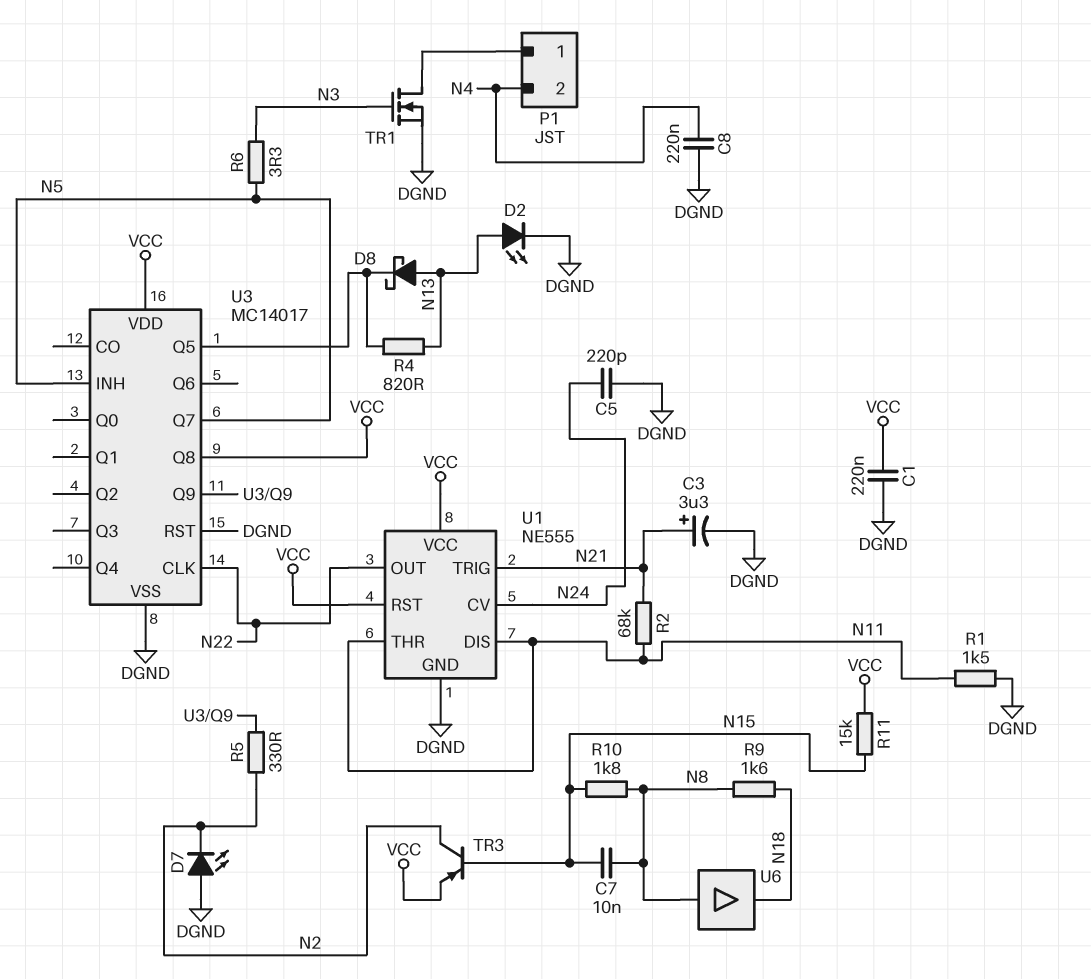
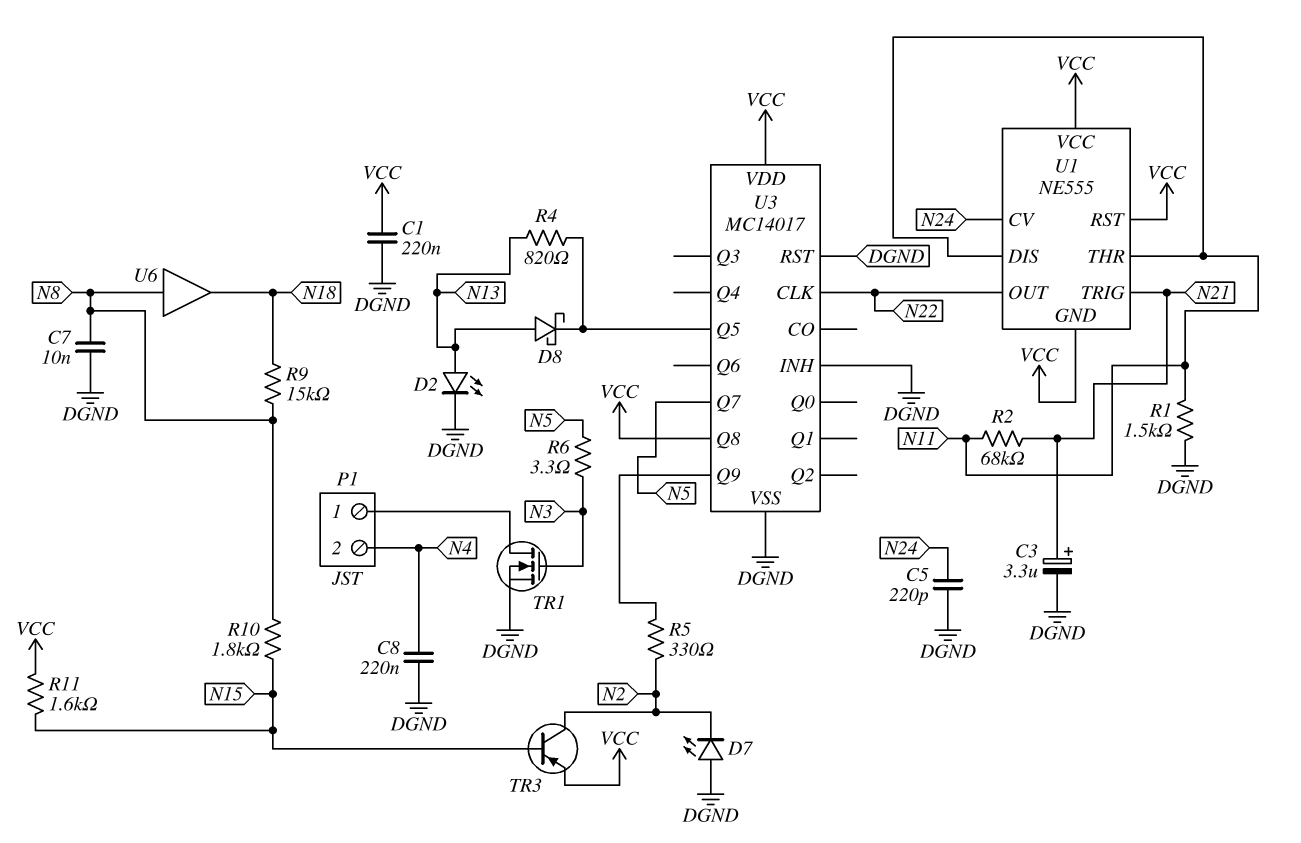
C7: 10nF (N8, N15) -> 10nF (DGND, N8)
R9: 1.6k (N8, N18) -> 15k (N8, N18)
R11: 15k (N15, VCC) -> 1.6k (N15, VCC)
U1 pin GND: DGND -> VCC
U3 pin INH: N5 -> DGND

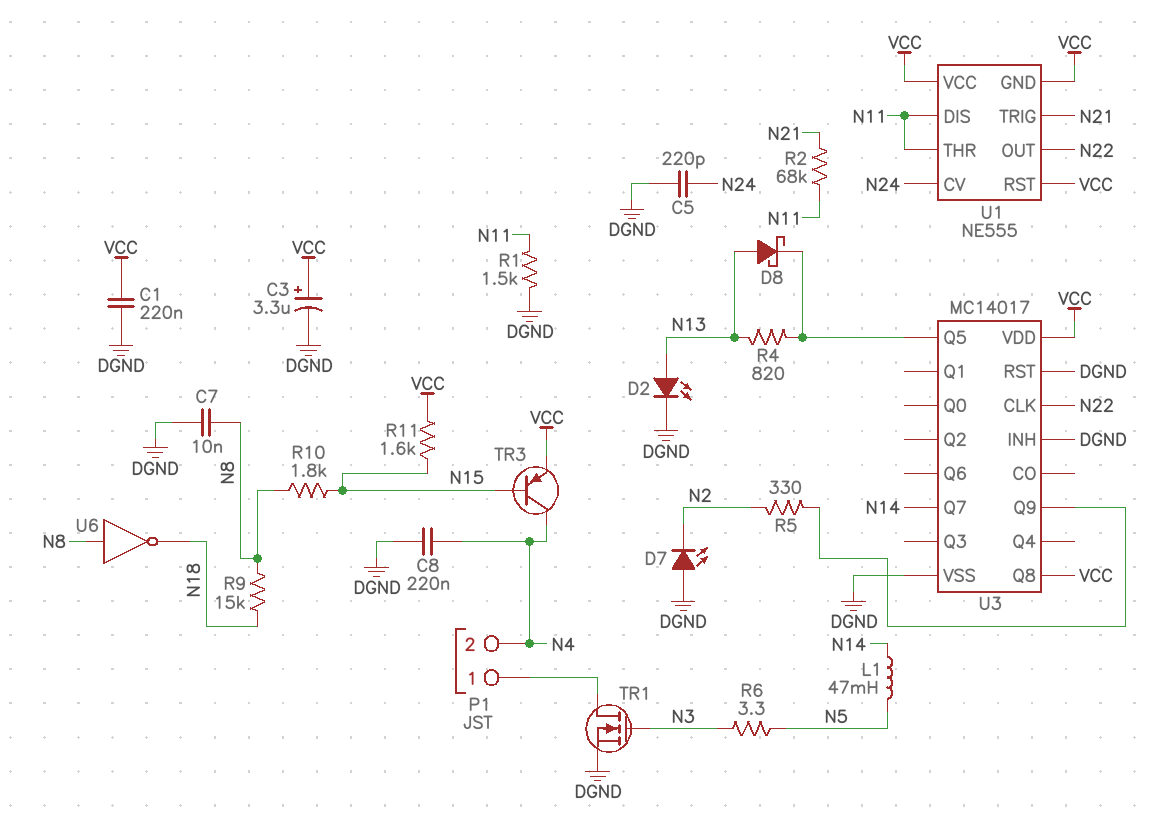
C3: 3.3uF (plus N21, minus DGND) -> 3.3uF (plus VCC, minus DGND)
L1: none -> 47mH (N5, N14)
TR3: PNP (B N15, C N2, E VCC) -> PNP (B N15, C N4, E VCC)
U3 pin Q7: N5 -> N14
U6: buffer (in N8, out N18) -> NOT (in N8, out N18)

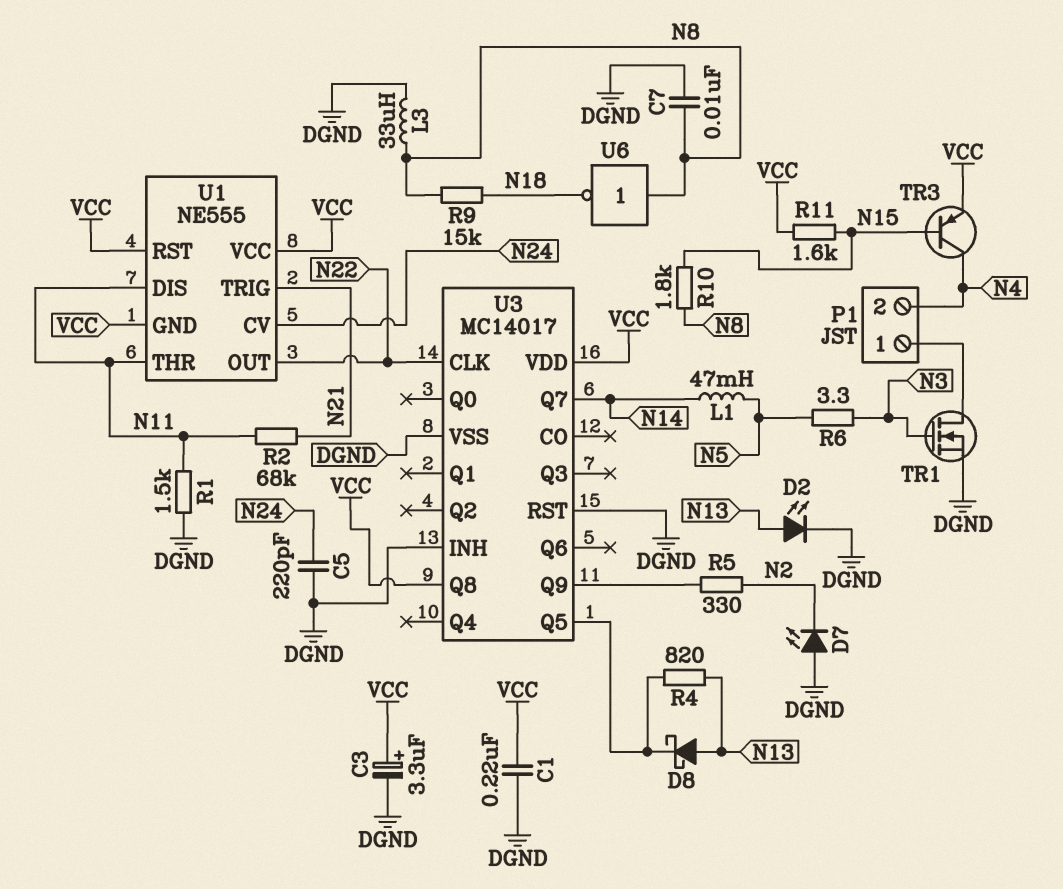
C8: 220nF (DGND, N4) -> none
L3: none -> 33uH (DGND, N8)

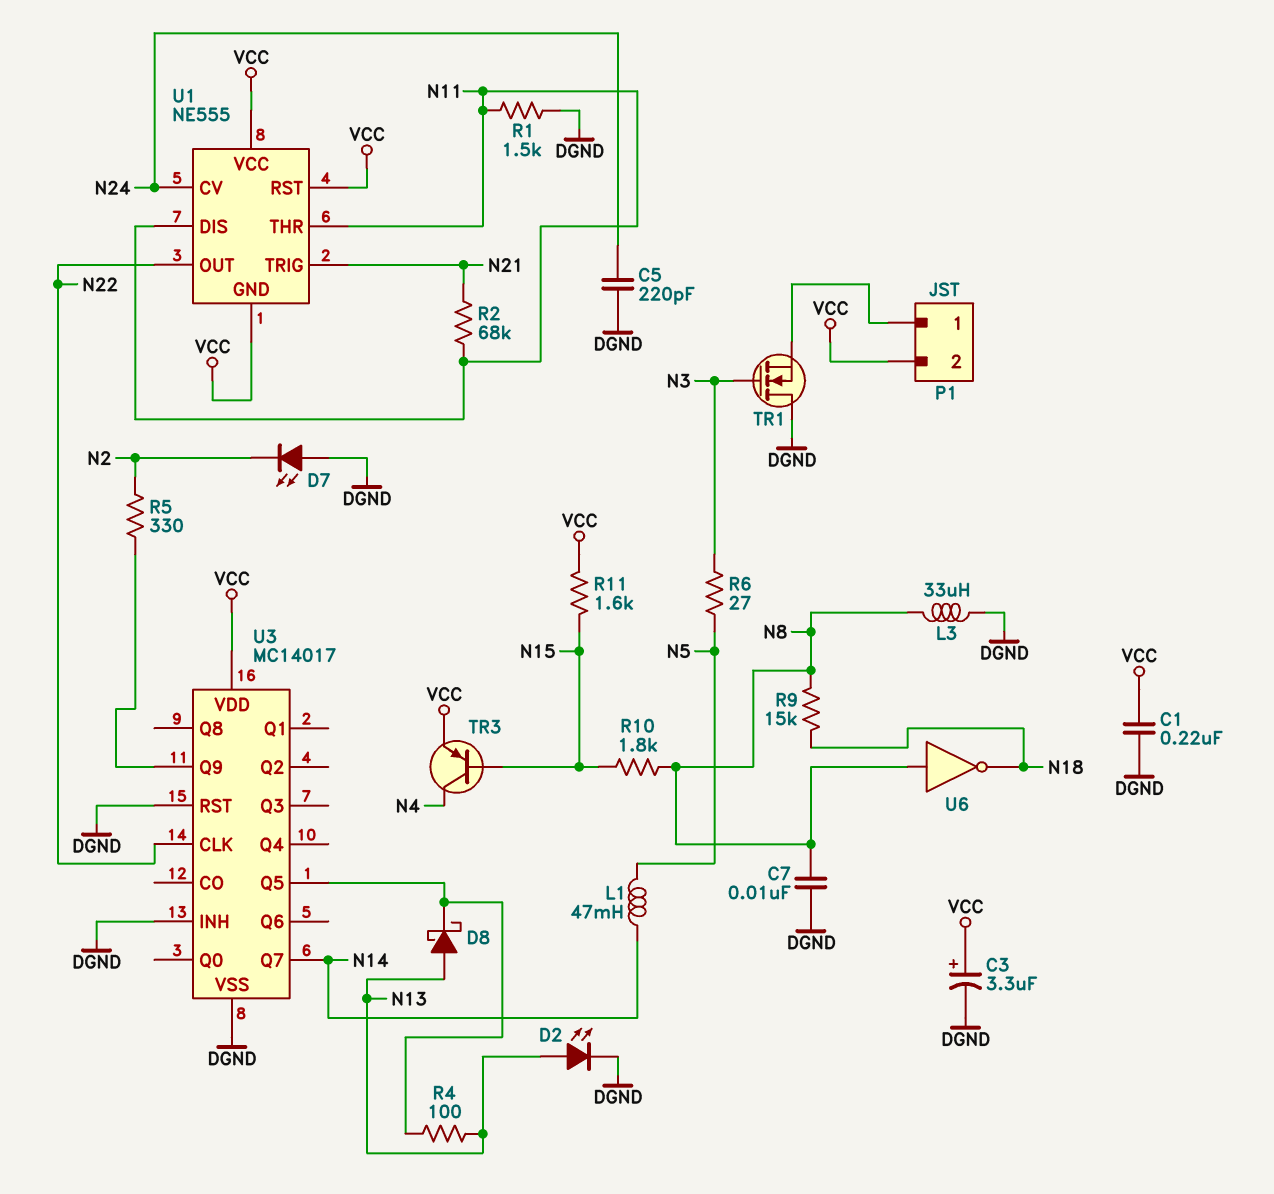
P1 pin 2: N4 -> VCC
R4: 820 (N13, U3/Q5) -> 100 (N13, U3/Q5)
R6: 3.3 (N3, N5) -> 27 (N3, N5)
TR1: NMOS (G N3, D P1/1, S DGND) -> NMOS (G N3, D DGND, S P1/1)
U3 pin Q8: VCC -> none

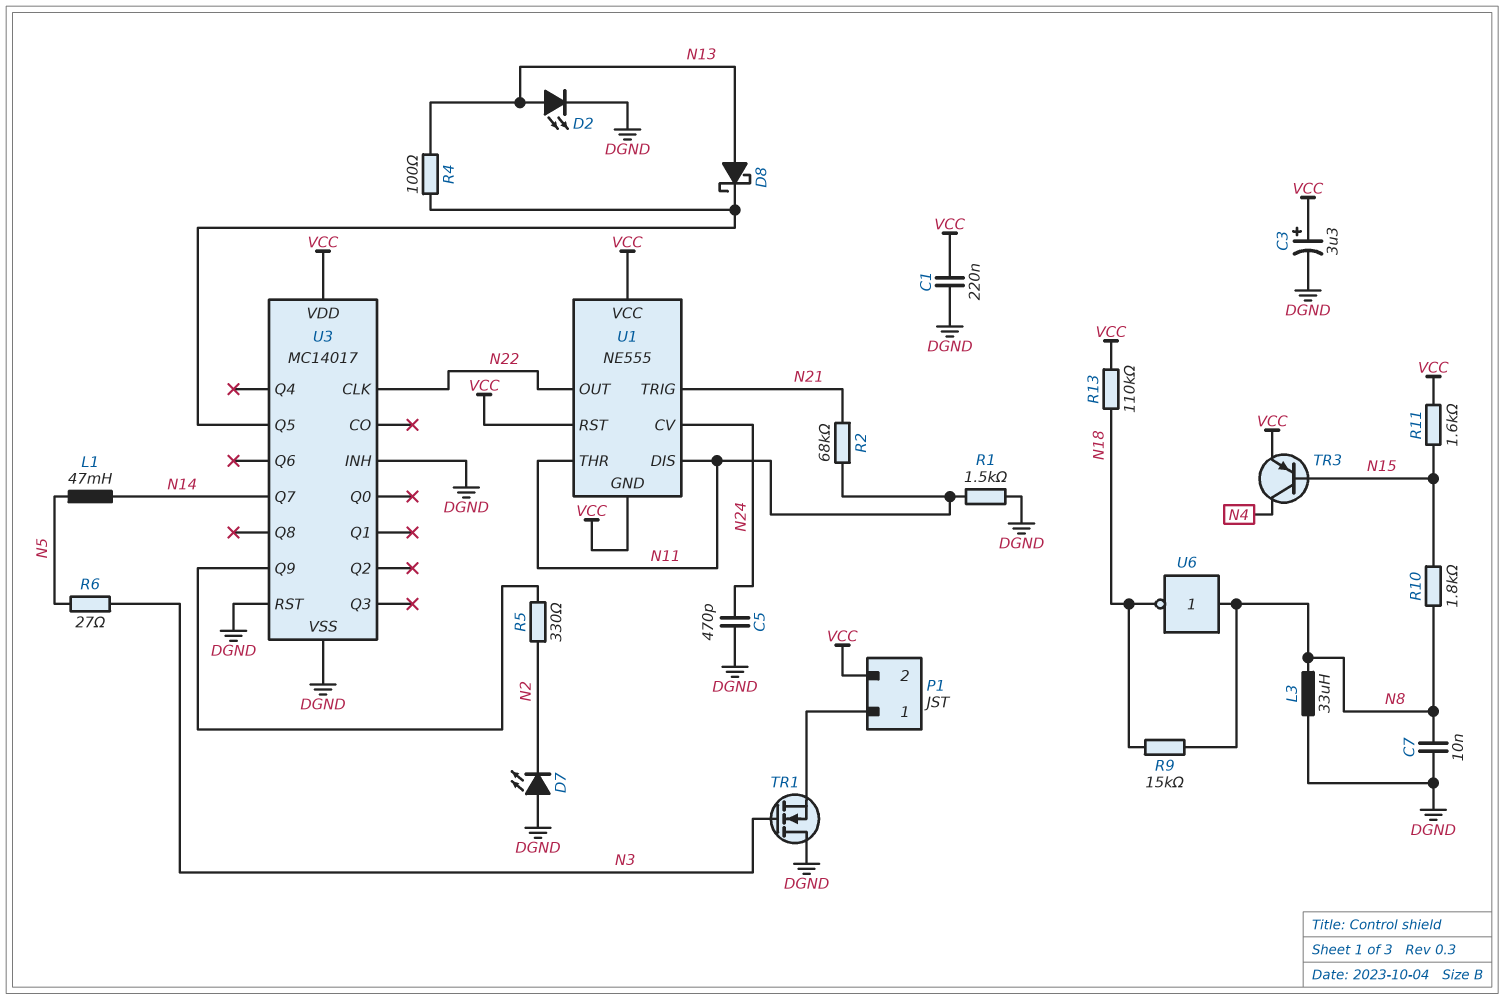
C5: 220pF (DGND, N24) -> 470pF (DGND, N24)
R13: none -> 110k (N18, VCC)

